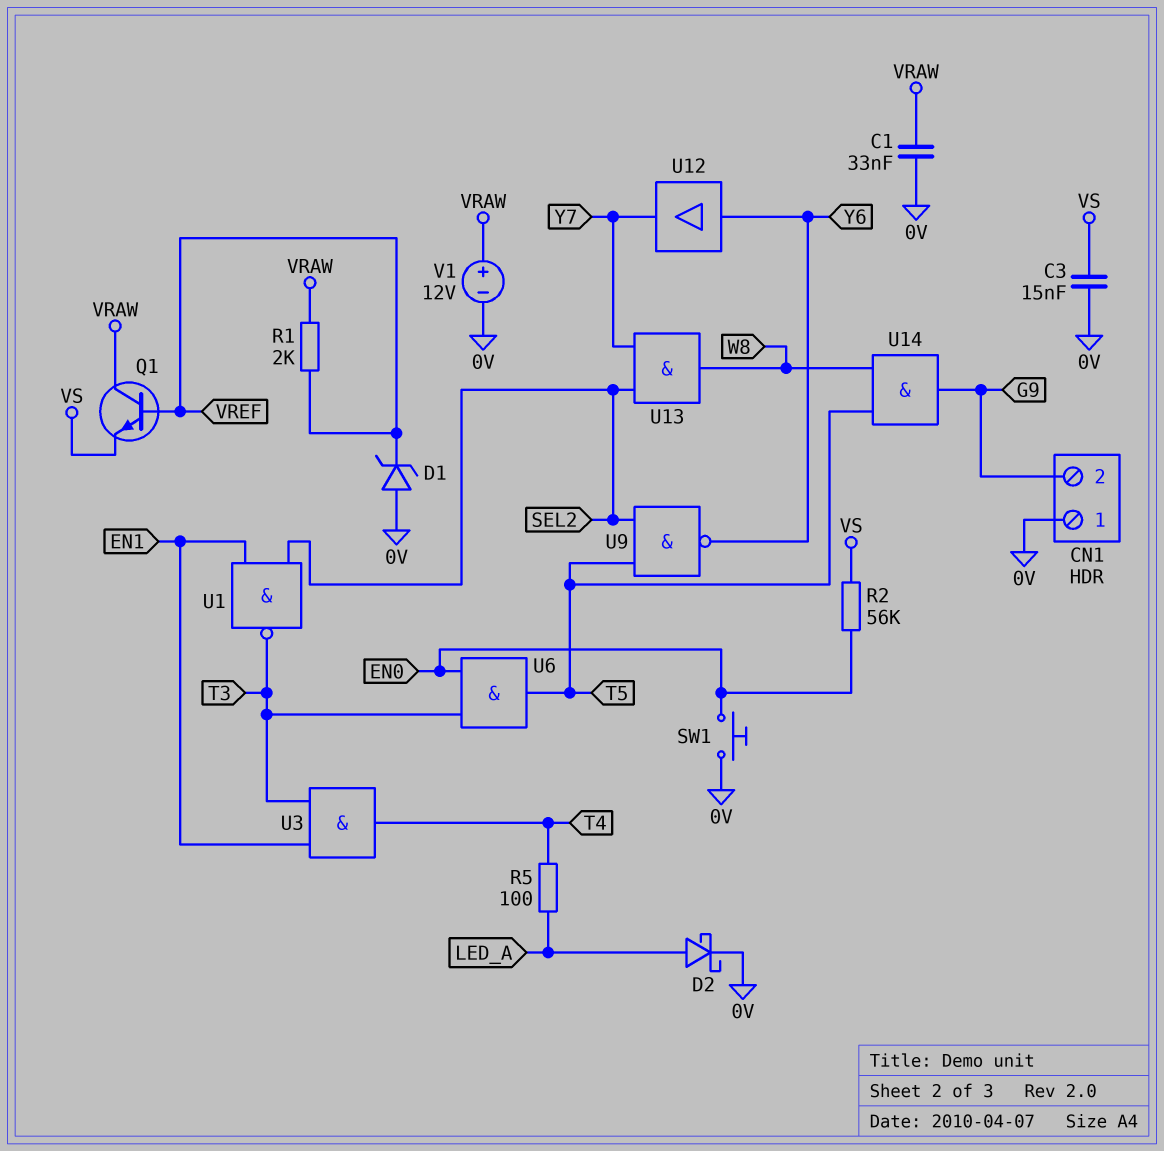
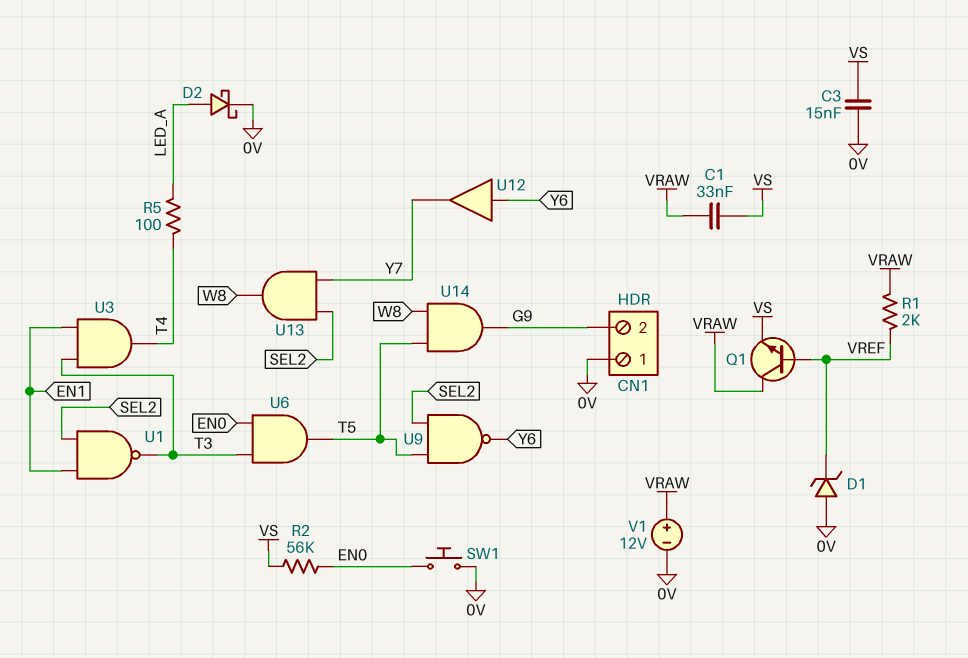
C1: 33nF (0V, VRAW) -> 33nF (VRAW, VS)

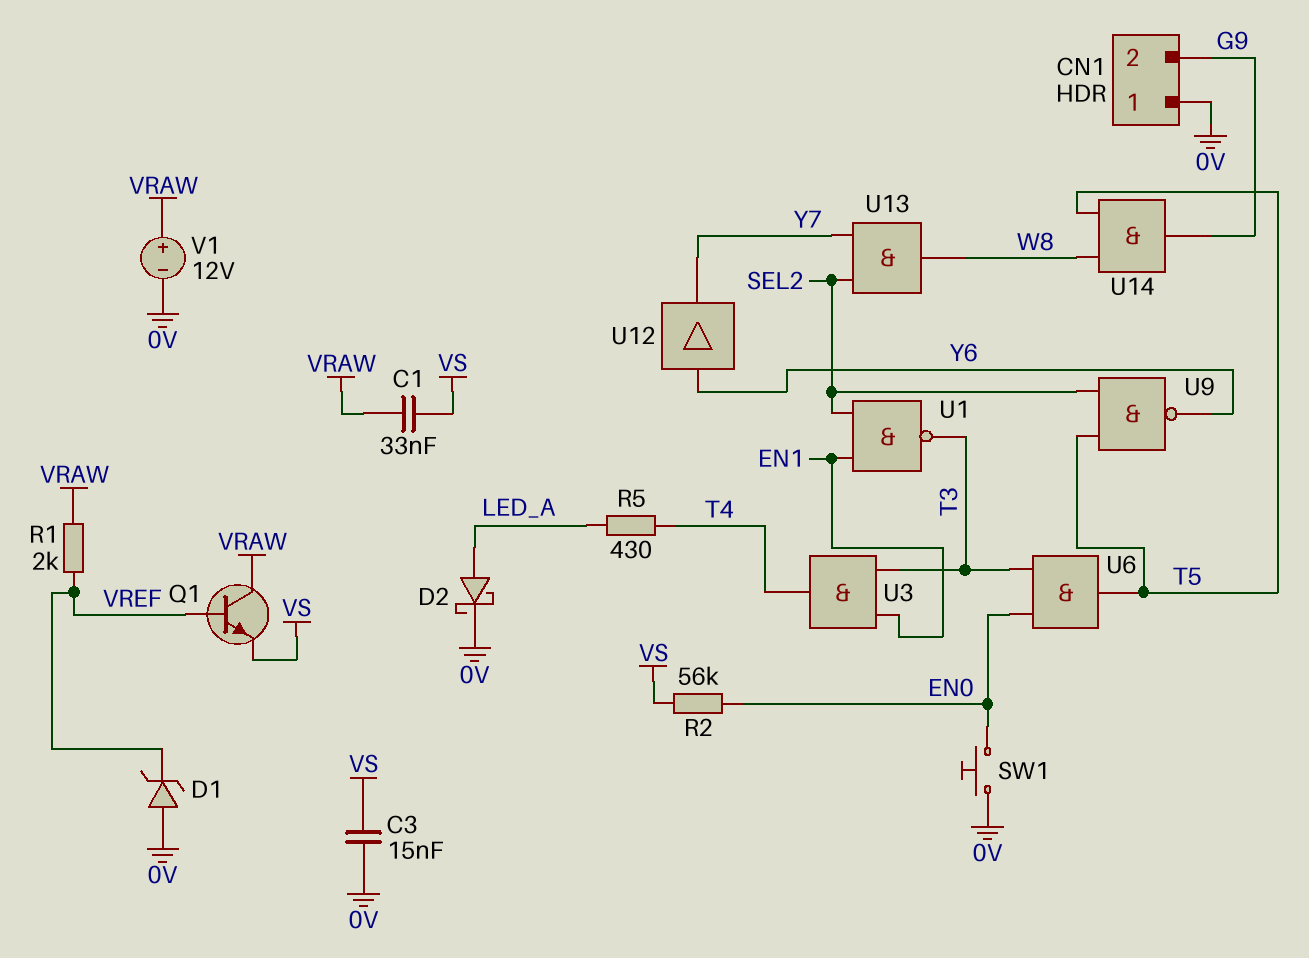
R5: 100 (LED_A, T4) -> 430 (LED_A, T4)

